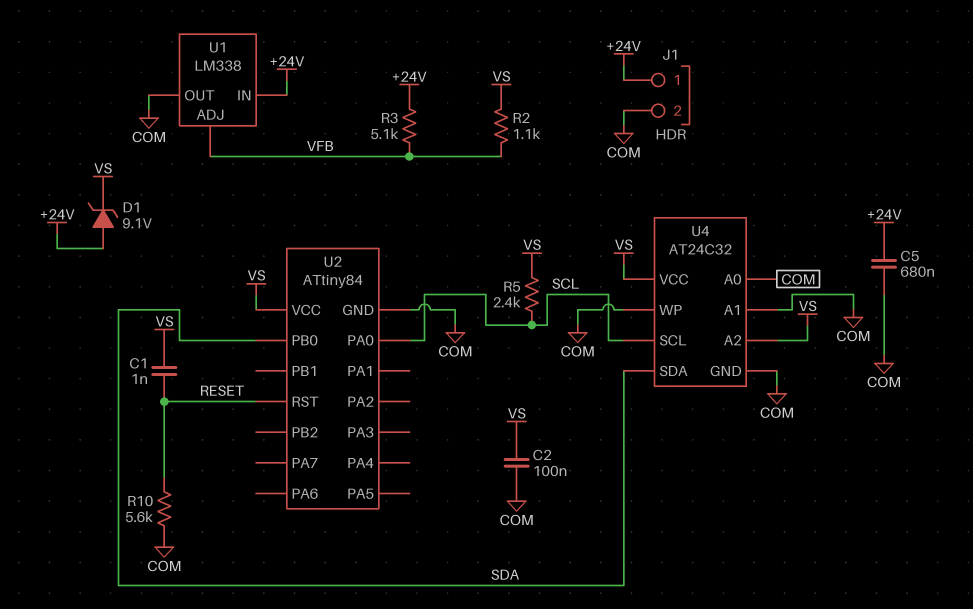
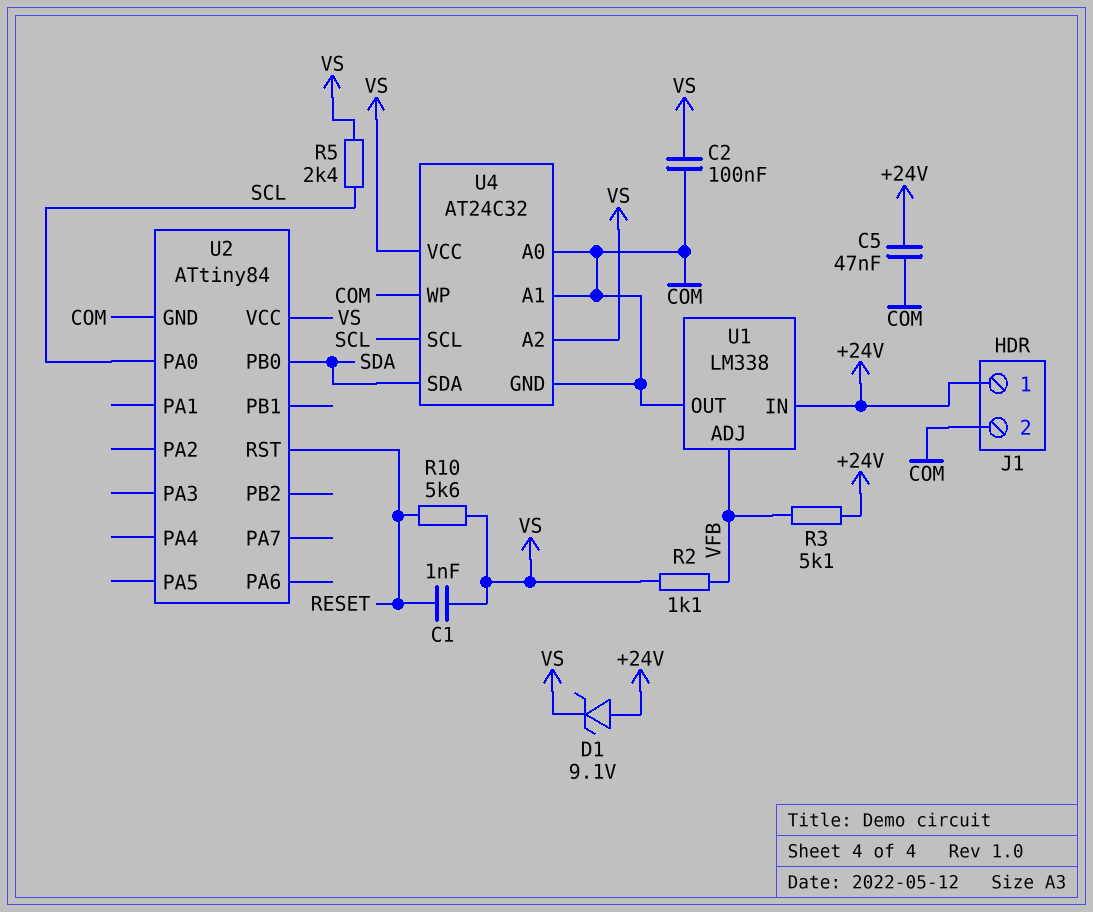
C5: 680nF (+24V, COM) -> 47nF (+24V, COM)
R10: 5.6k (COM, RESET) -> 5.6k (RESET, VS)

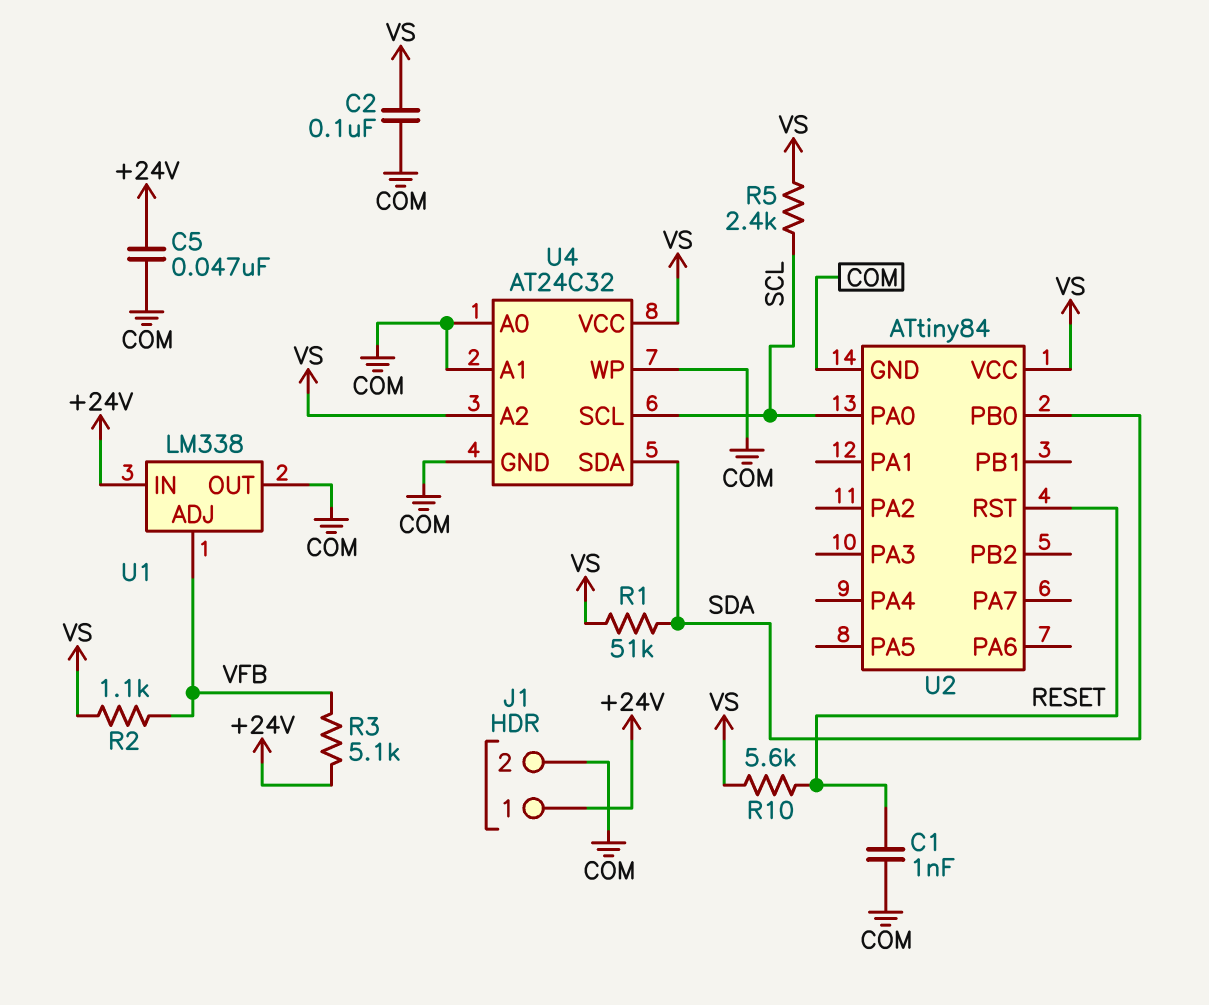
C1: 1nF (RESET, VS) -> 1nF (COM, RESET)
D1: zener 9.1V (A +24V, K VS) -> none
R1: none -> 51k (SDA, VS)

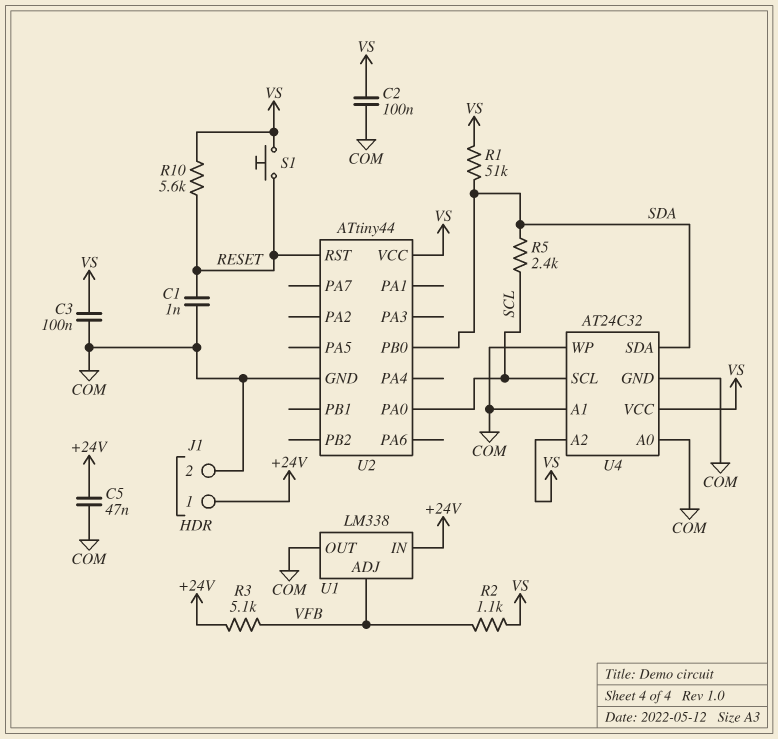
C3: none -> 100nF (COM, VS)
R5: 2.4k (SCL, VS) -> 2.4k (SCL, SDA)
S1: none -> button (RESET, VS)
U2: ATtiny84 -> ATtiny44

